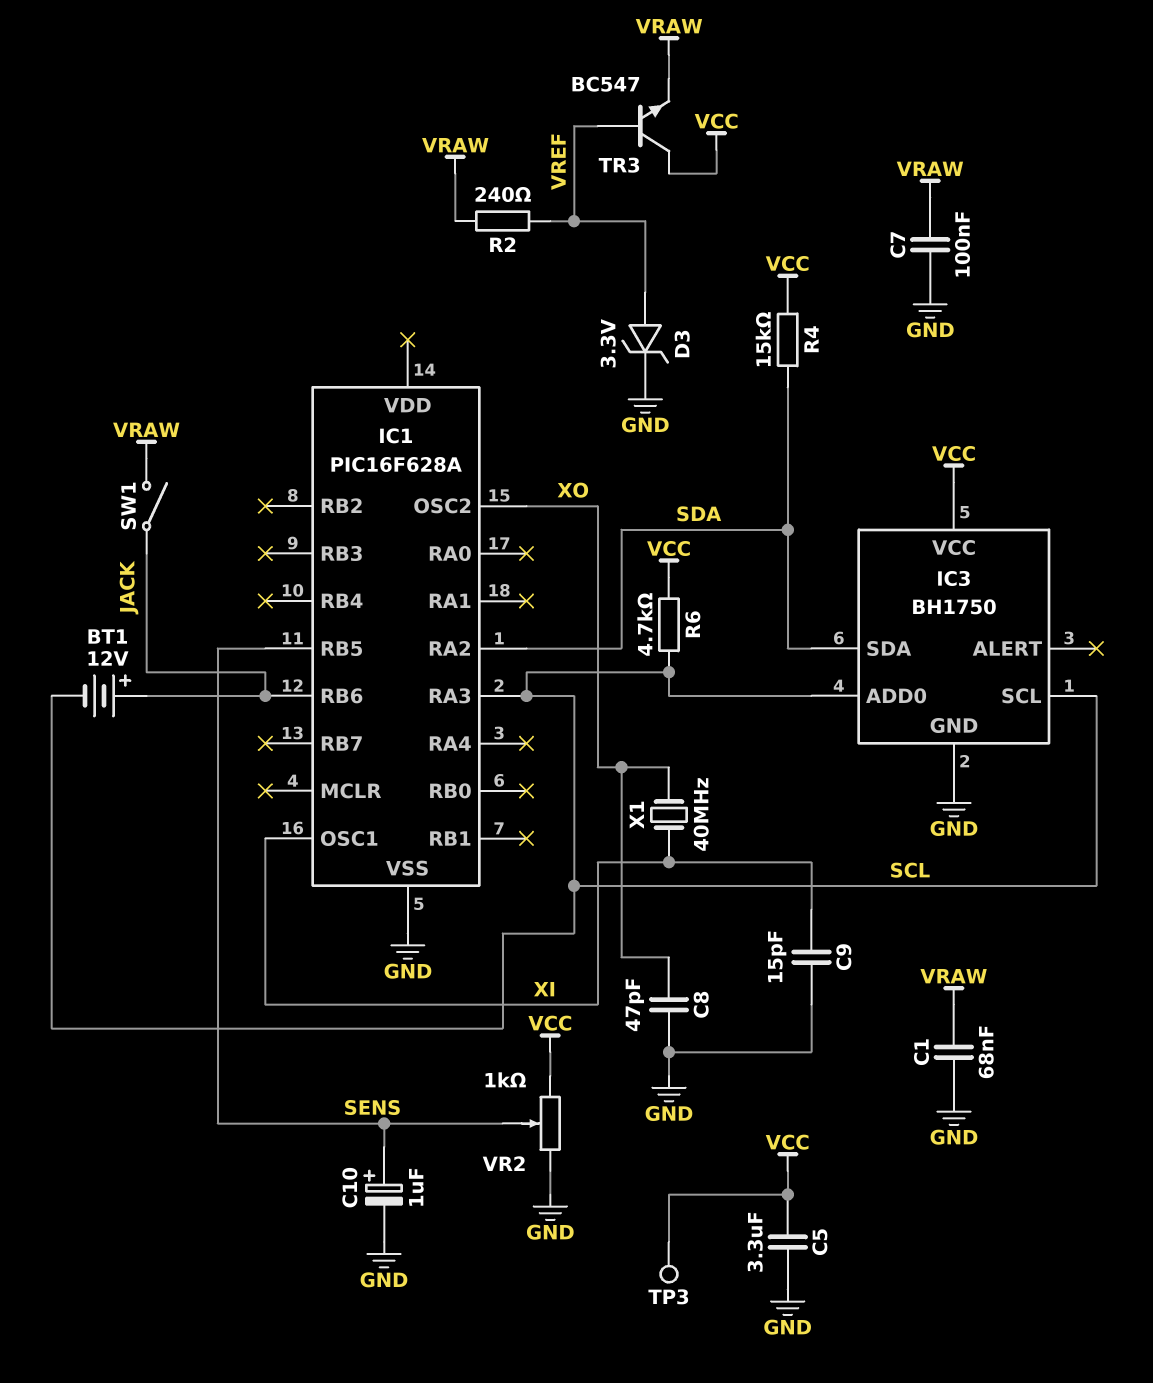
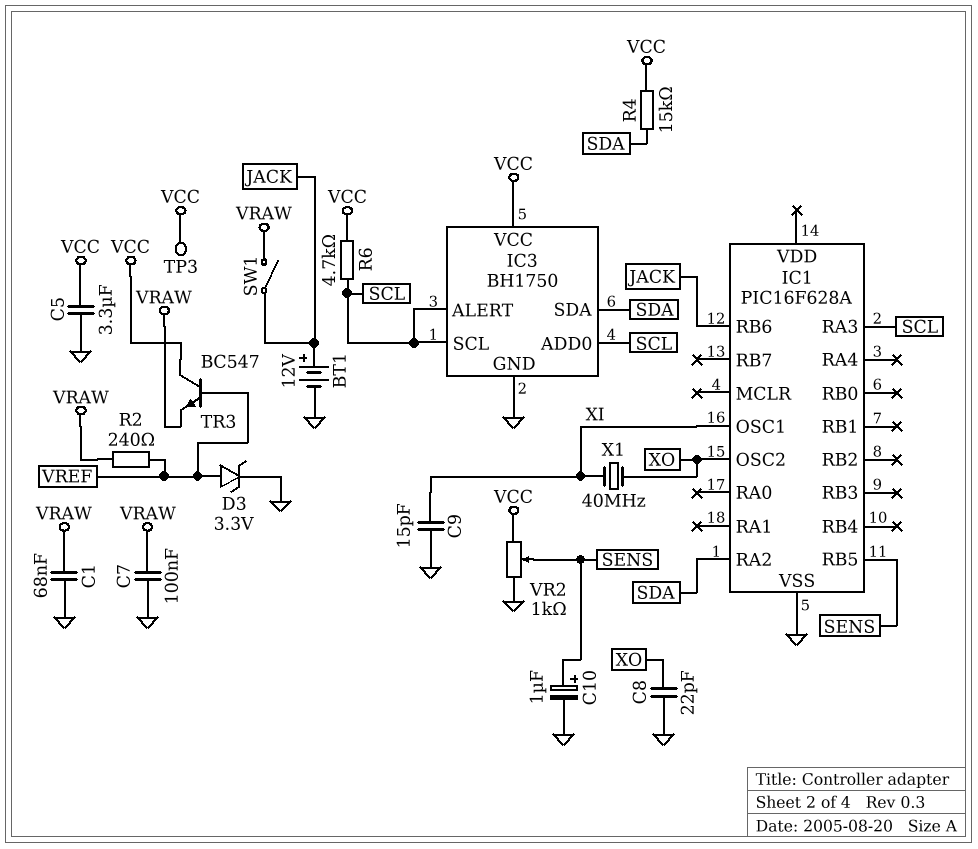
BT1: 12V (plus JACK, minus SCL) -> 12V (plus JACK, minus GND)
C8: 47pF (GND, XO) -> 22pF (GND, XO)
IC3 pin ALERT: none -> SCL

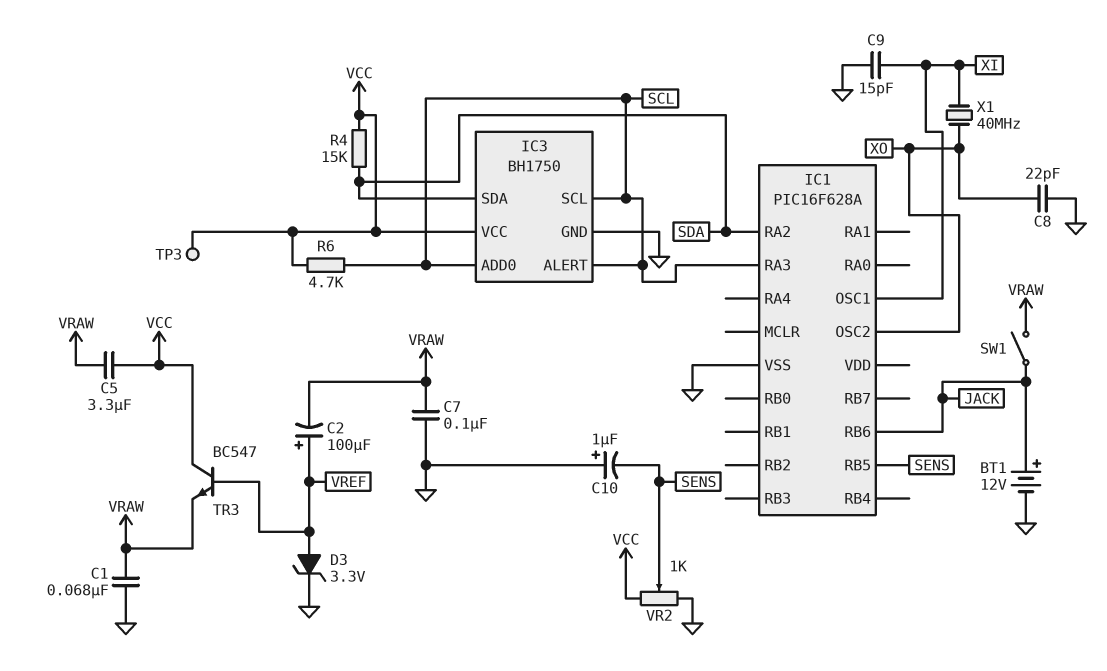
C2: none -> 100uF (plus VREF, minus VRAW)
C5: 3.3uF (GND, VCC) -> 3.3uF (VCC, VRAW)
C10: 1uF (plus SENS, minus GND) -> 1uF (plus GND, minus SENS)
R2: 240 (VRAW, VREF) -> none

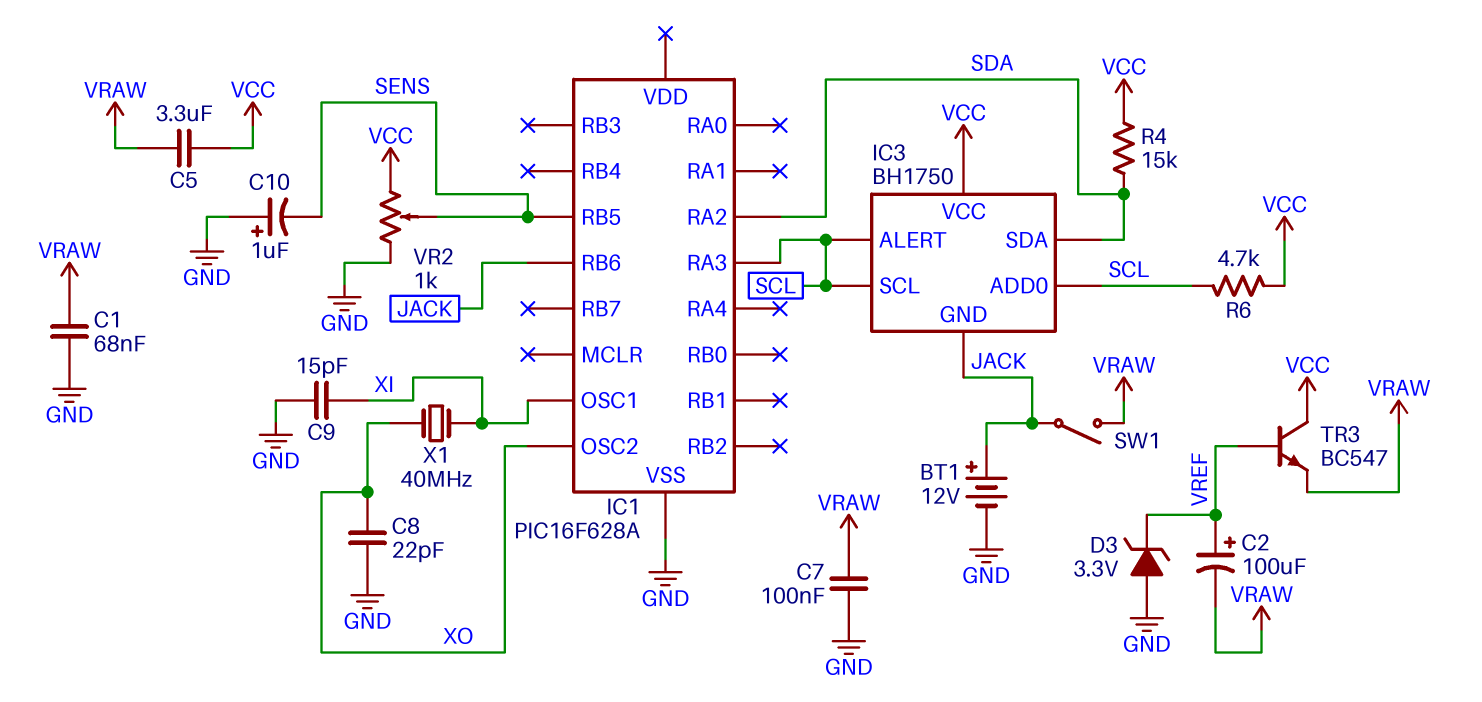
D3: zener 3.3V (A VREF, K GND) -> zener 3.3V (A GND, K VREF)
IC3 pin GND: GND -> JACK
TP3: test point (VCC) -> none

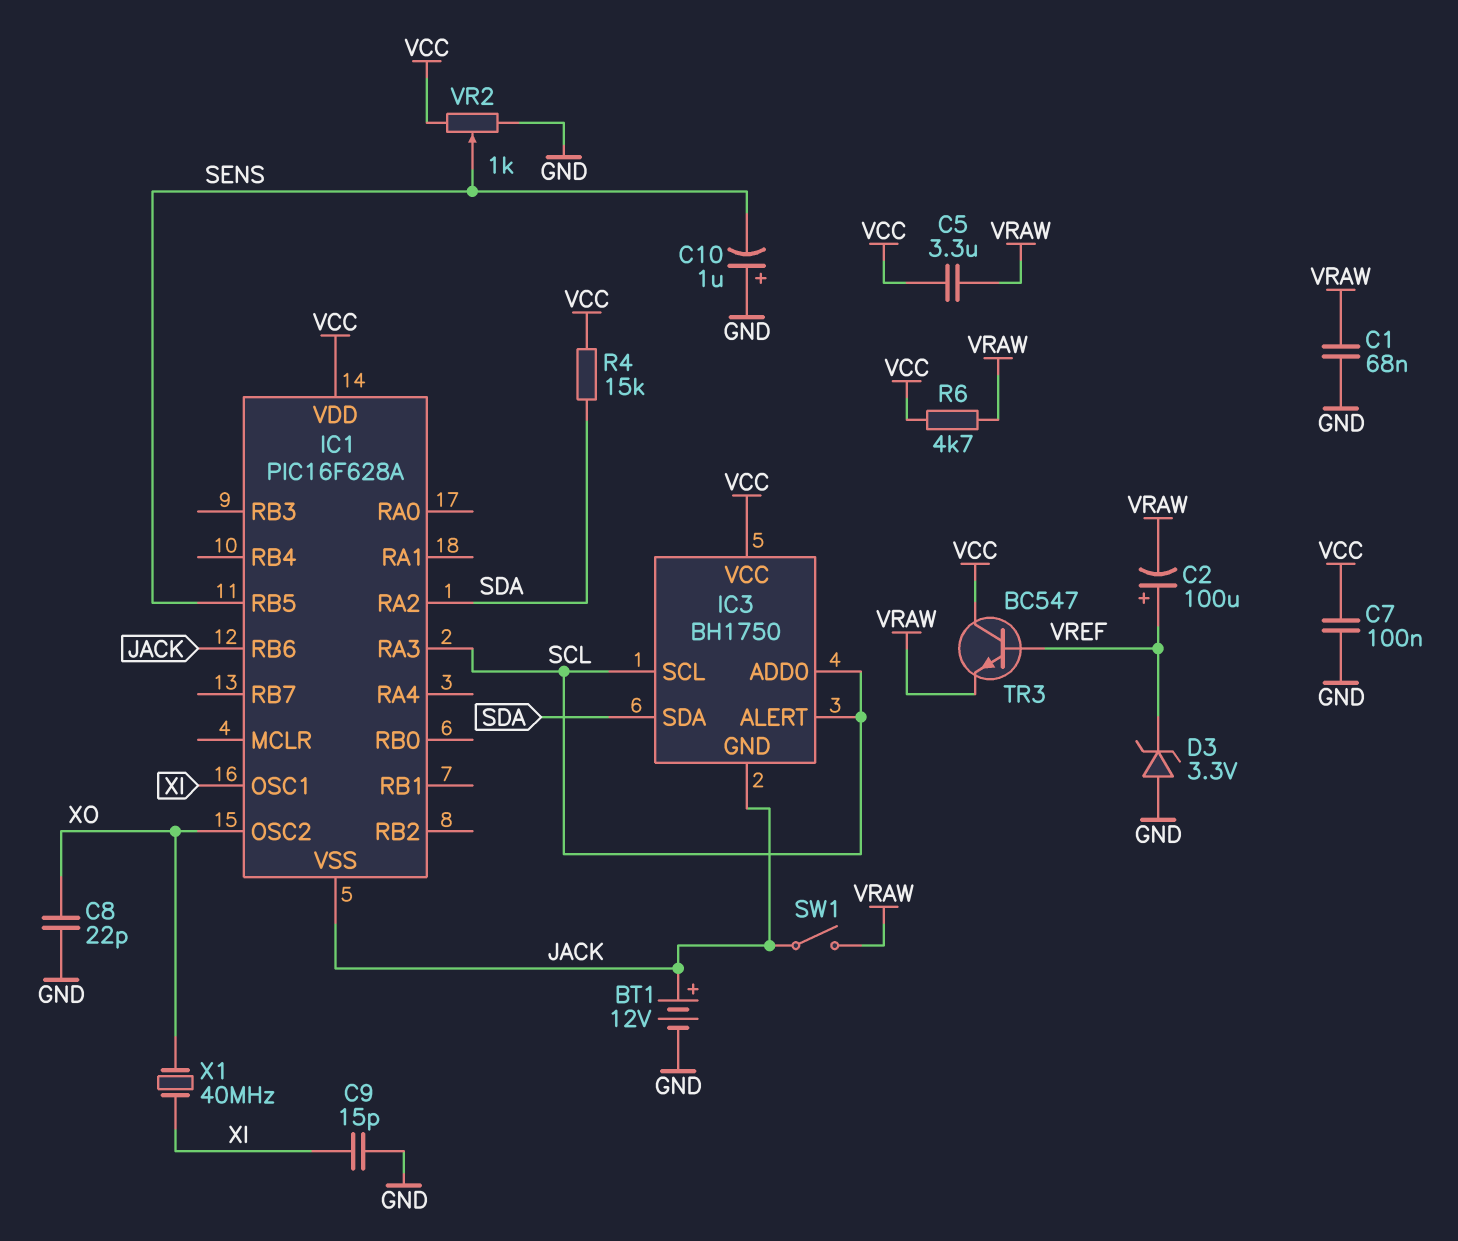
C7: 100nF (GND, VRAW) -> 100nF (GND, VCC)
IC1 pin VDD: none -> VCC
IC1 pin VSS: GND -> JACK
R6: 4.7k (SCL, VCC) -> 4.7k (VCC, VRAW)

